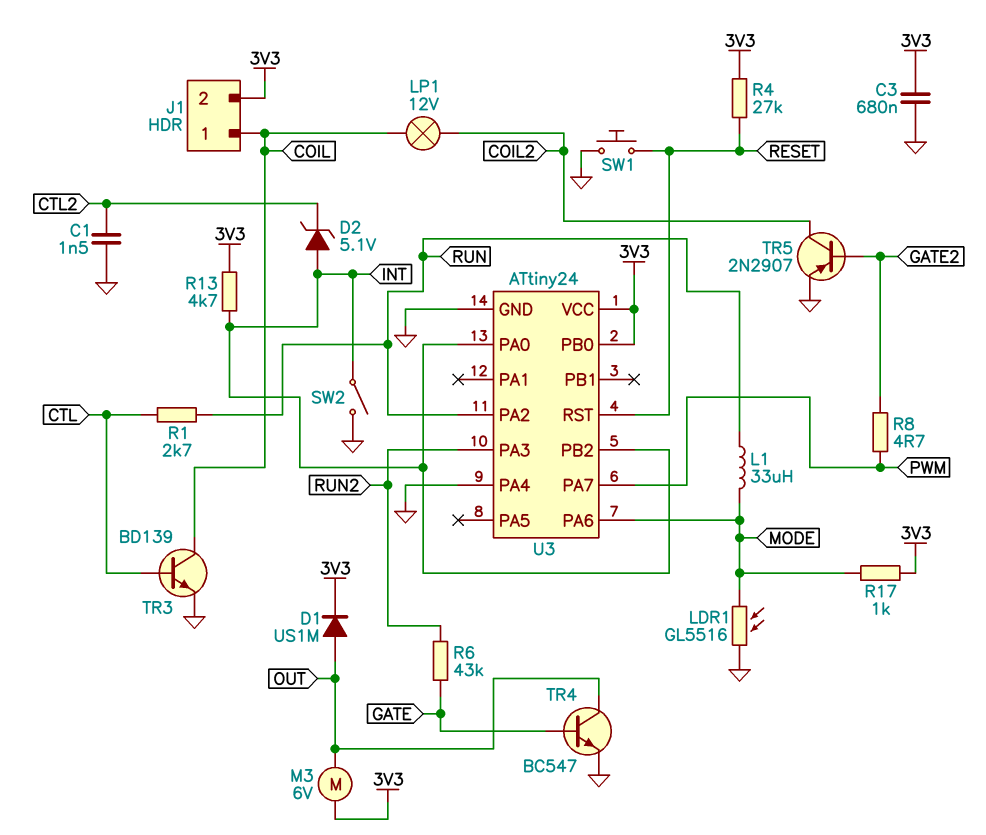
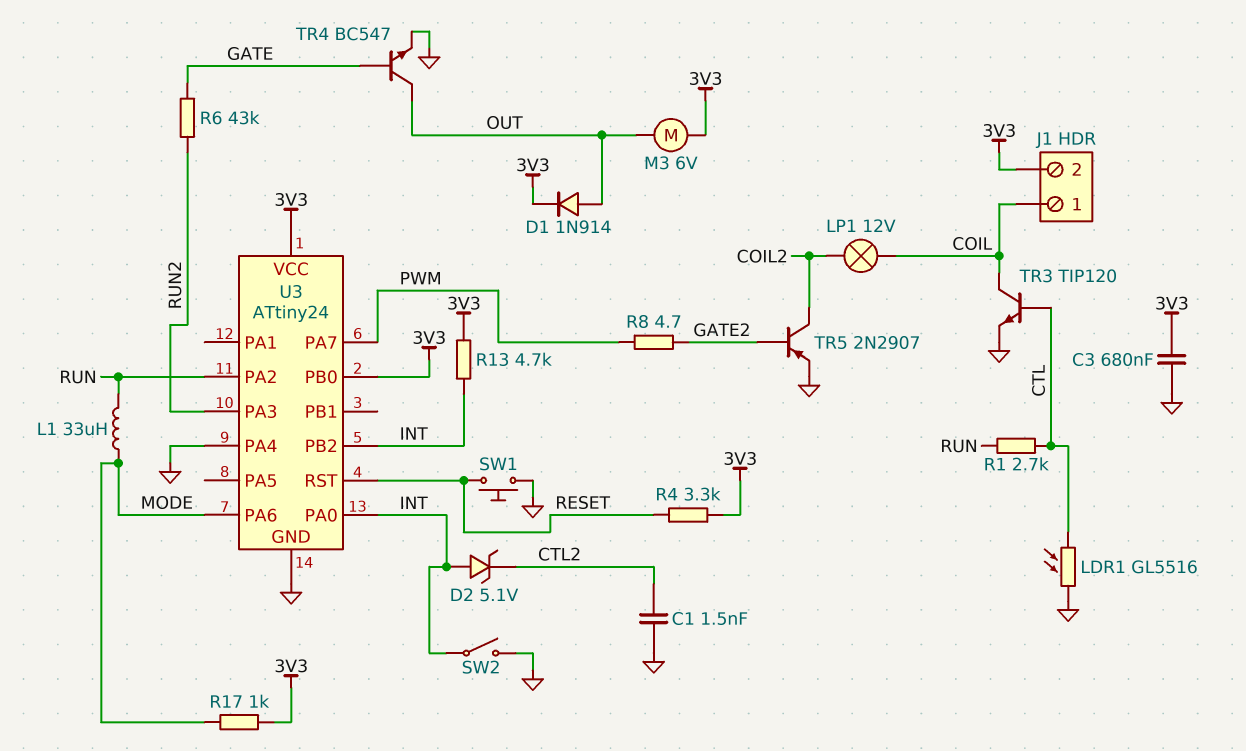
D1: diode US1M (A OUT, K 3V3) -> diode 1N914 (A OUT, K 3V3)
LDR1: GL5516 (GND, MODE) -> GL5516 (CTL, GND)
R4: 27k (3V3, RESET) -> 3.3k (3V3, RESET)
TR3: NPN BD139 (B CTL, C COIL, E GND) -> NPN TIP120 (B CTL, C COIL, E GND)

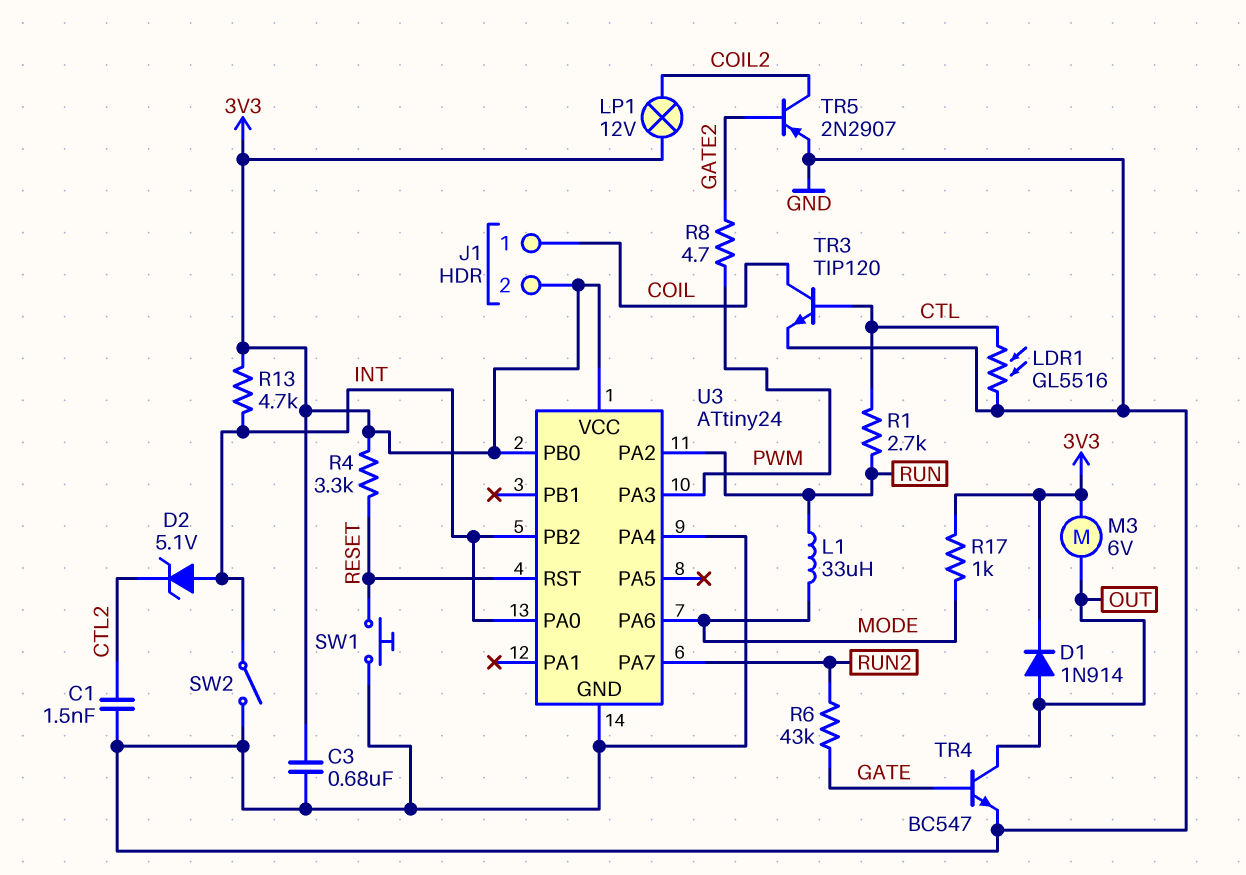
LP1: lamp 12V (COIL, COIL2) -> lamp 12V (3V3, COIL2)
U3 pin PA3: RUN2 -> PWM
U3 pin PA7: PWM -> RUN2

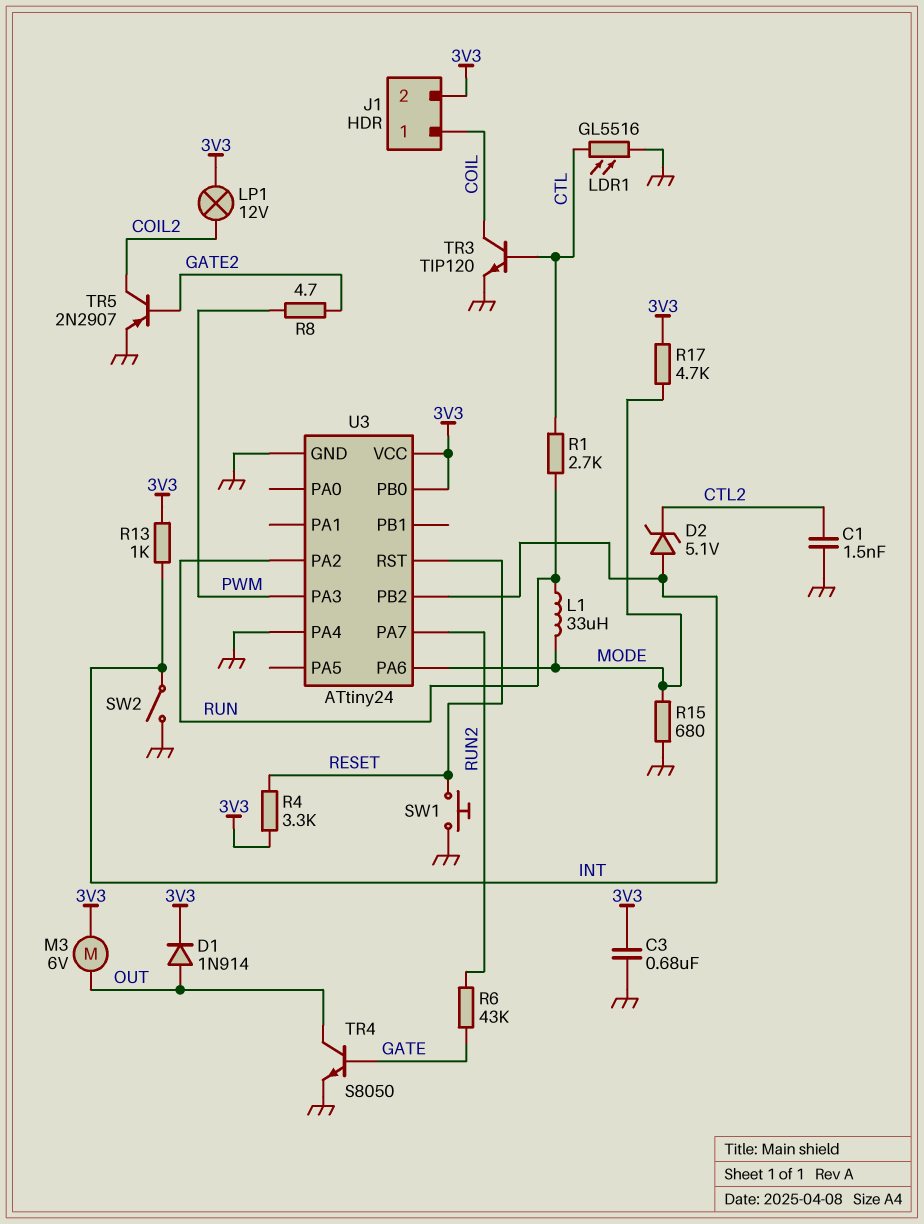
R13: 4.7k (3V3, INT) -> 1k (3V3, INT)
R15: none -> 680 (GND, MODE)
R17: 1k (3V3, MODE) -> 4.7k (3V3, MODE)
TR4: NPN BC547 (B GATE, C OUT, E GND) -> NPN S8050 (B GATE, C OUT, E GND)
U3 pin PA0: INT -> none

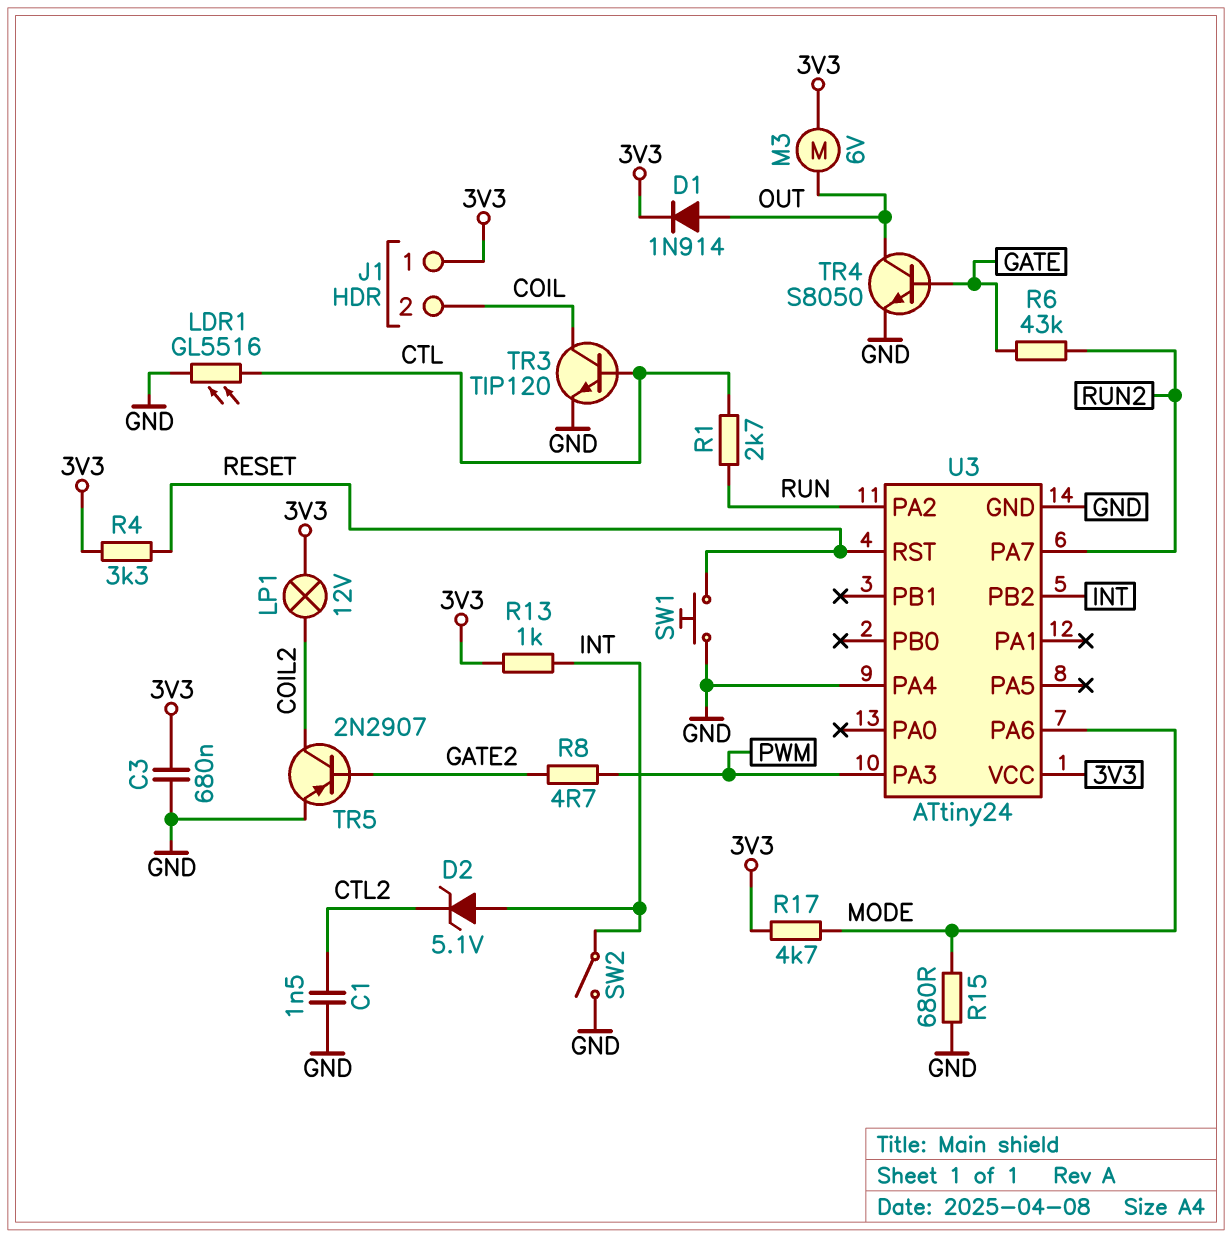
J1 pin 1: COIL -> 3V3
J1 pin 2: 3V3 -> COIL
L1: 33uH (MODE, RUN) -> none
U3 pin PB0: 3V3 -> none

